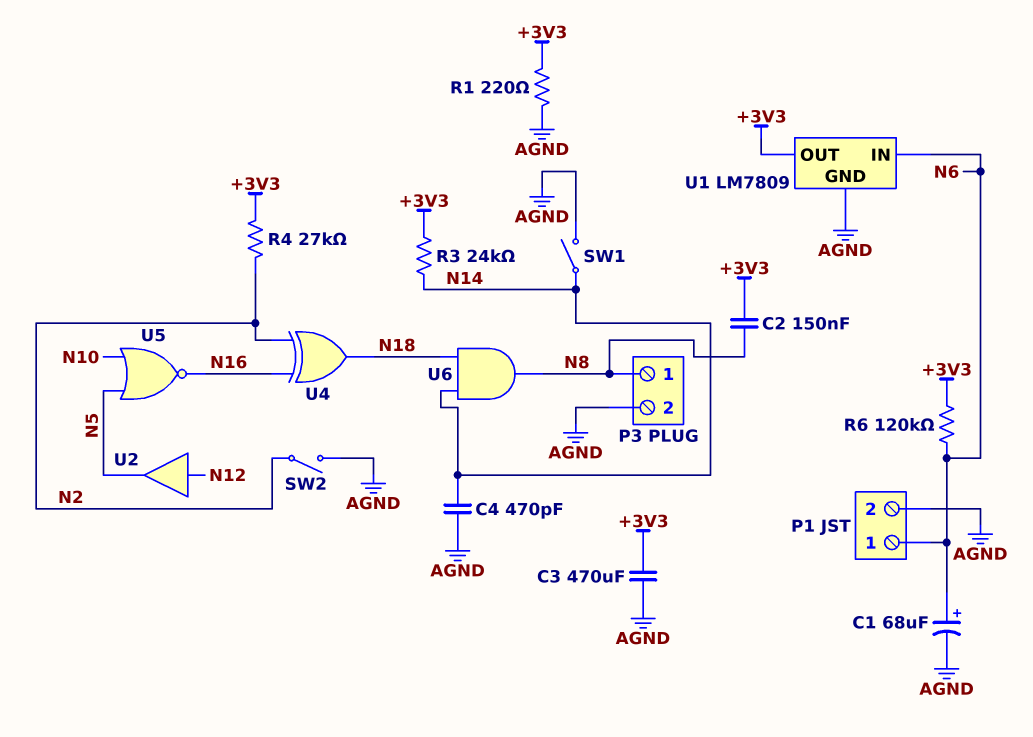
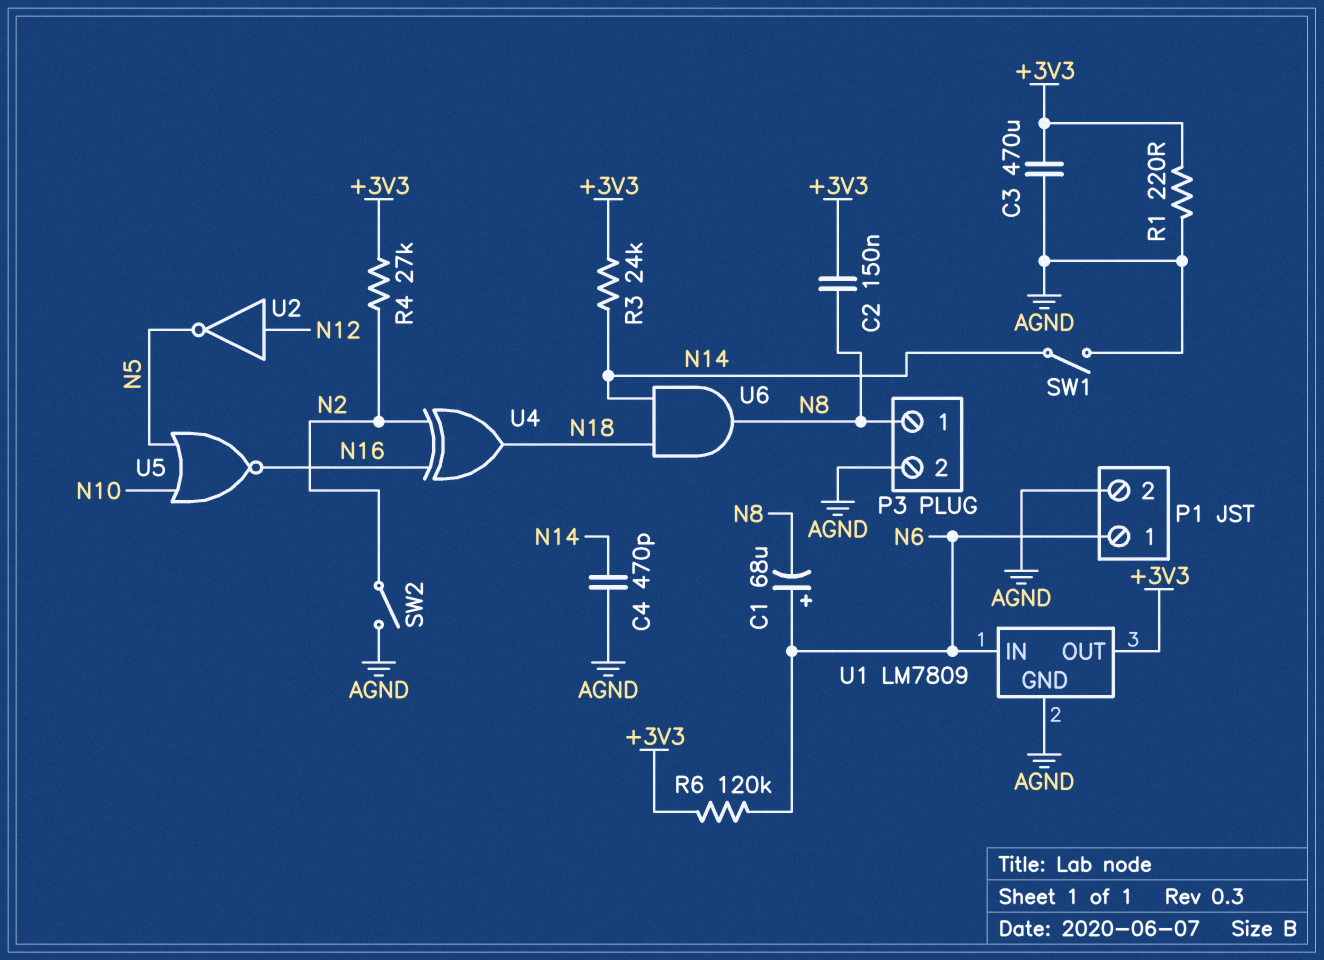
C1: 68uF (plus N6, minus AGND) -> 68uF (plus N6, minus N8)
U2: buffer (in N12, out N5) -> NOT (in N12, out N5)

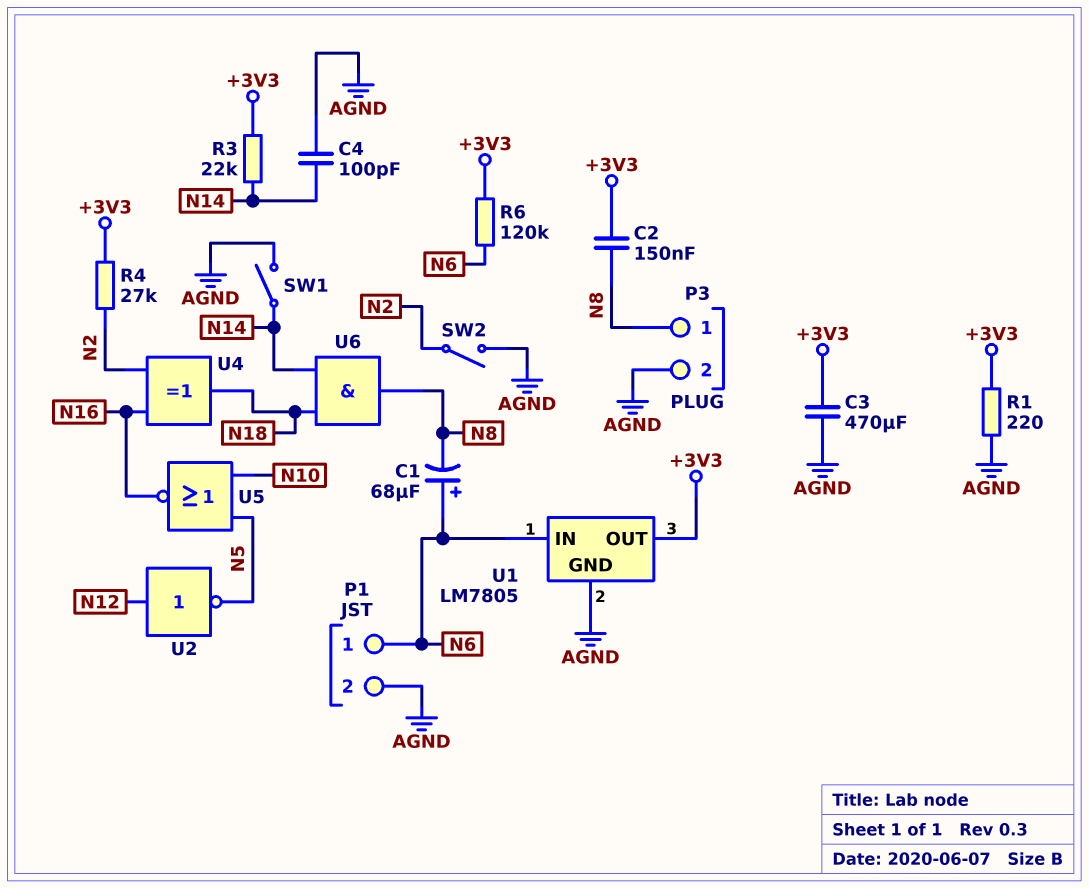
C4: 470pF (AGND, N14) -> 100pF (AGND, N14)
R3: 24k (+3V3, N14) -> 22k (+3V3, N14)
U1: LM7809 -> LM7805

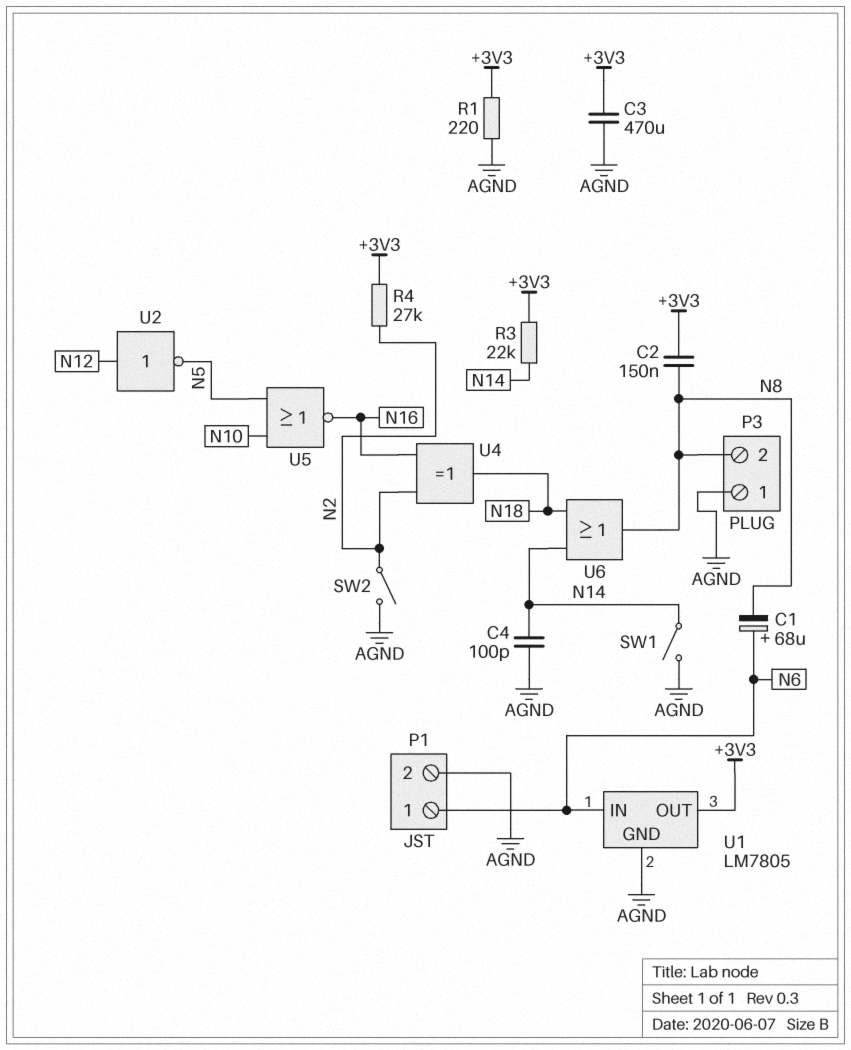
P3 pin 1: N8 -> AGND
P3 pin 2: AGND -> N8
R6: 120k (+3V3, N6) -> none
U6: AND (in N14, in N18, out N8) -> OR (in N14, in N18, out N8)

